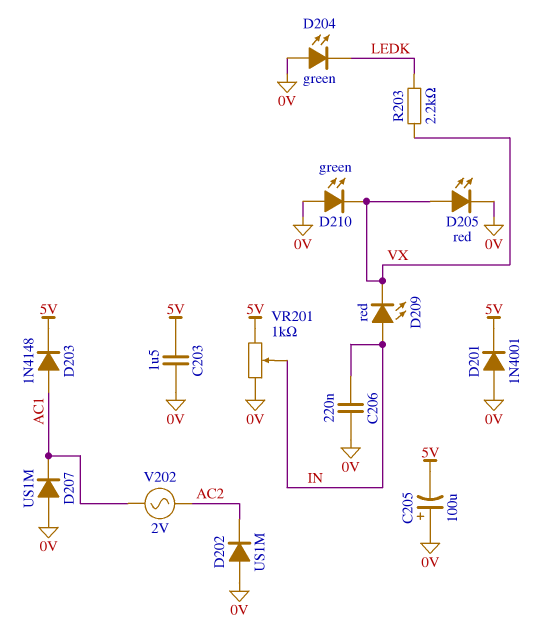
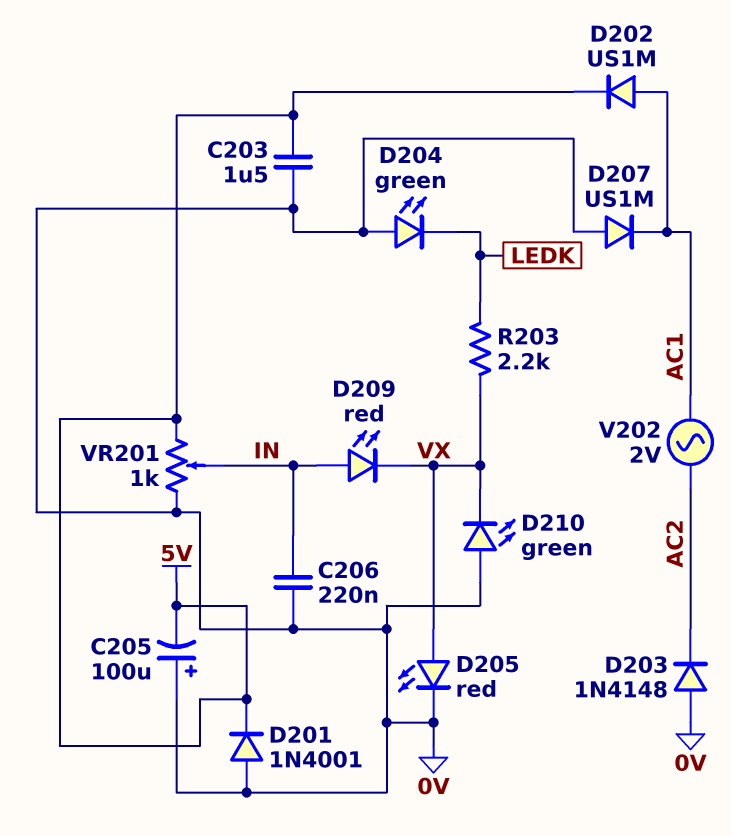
D202: diode US1M (A 0V, K AC2) -> diode US1M (A AC1, K 5V)
D203: diode 1N4148 (A AC1, K 5V) -> diode 1N4148 (A 0V, K AC2)

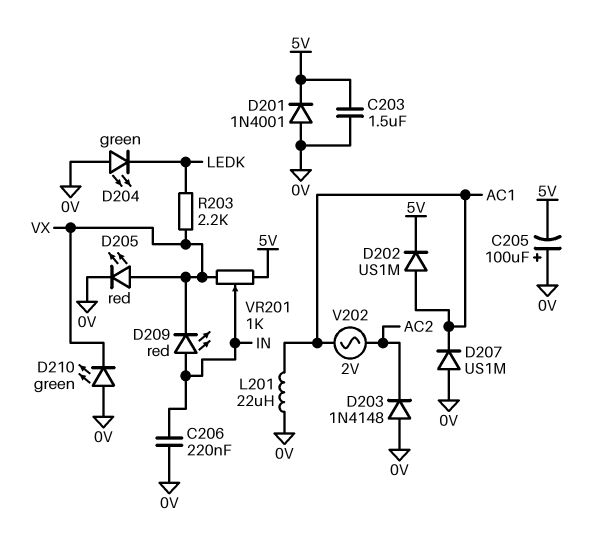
L201: none -> 22uH (0V, AC1)
VR201: 1k (0V, 5V, wiper IN) -> 1k (5V, VX, wiper IN)

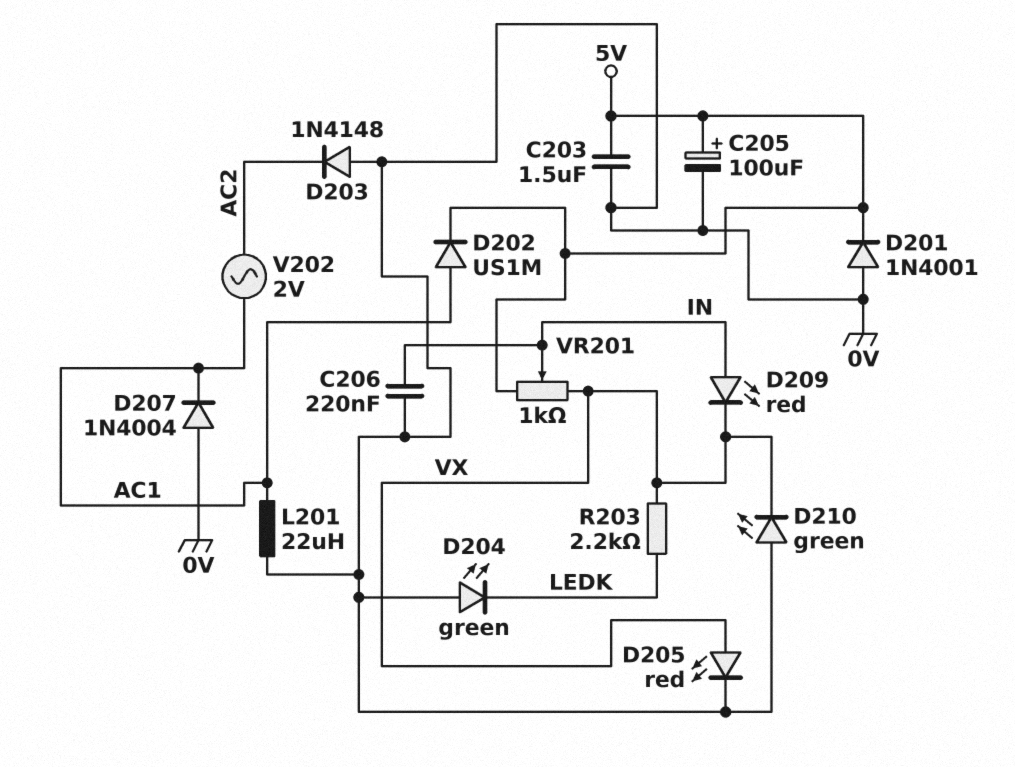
C205: 100uF (plus 0V, minus 5V) -> 100uF (plus 5V, minus 0V)
D207: diode US1M (A 0V, K AC1) -> diode 1N4004 (A 0V, K AC1)

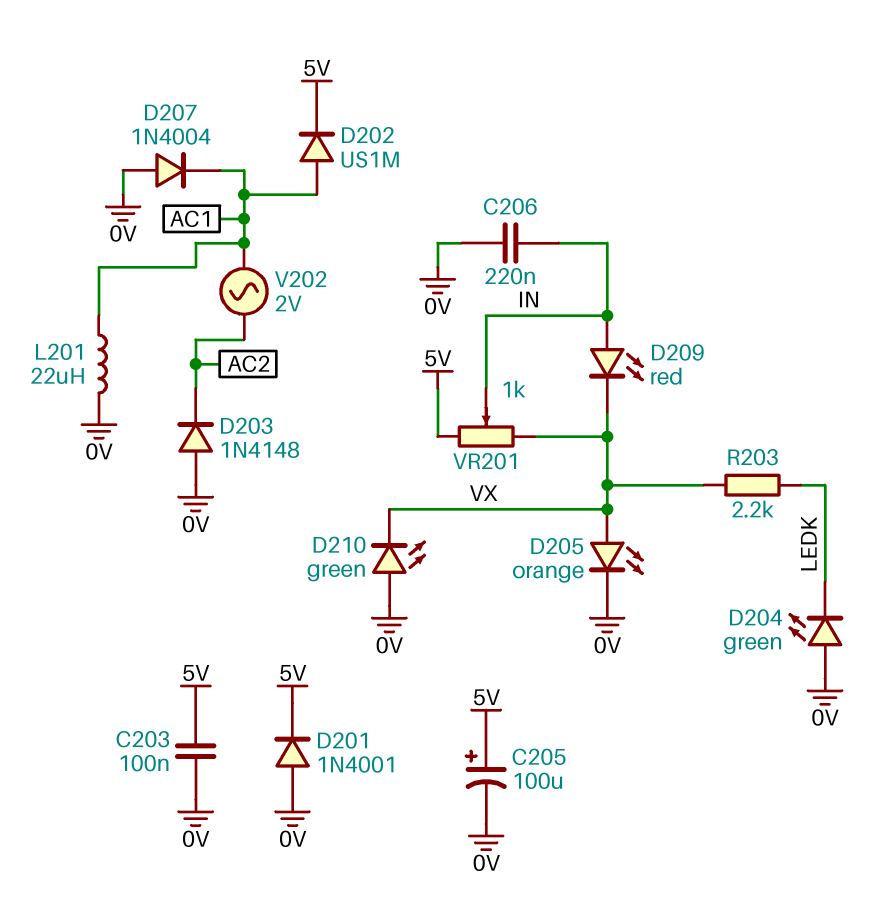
C203: 1.5uF (0V, 5V) -> 100nF (0V, 5V)
D205: LED red (A VX, K 0V) -> LED orange (A VX, K 0V)

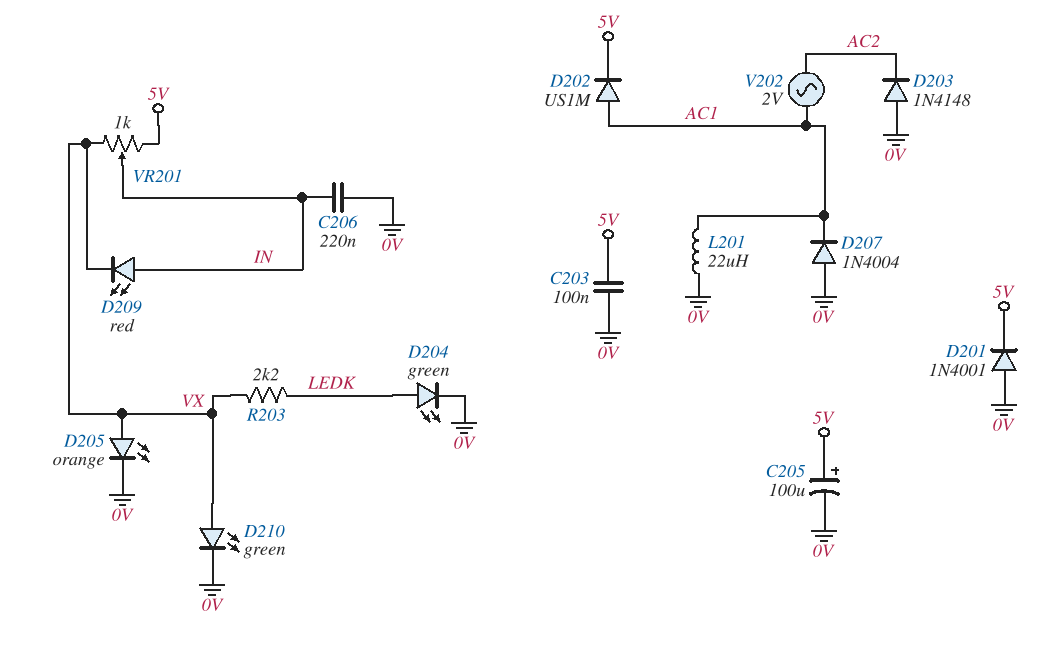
D204: LED green (A 0V, K LEDK) -> LED green (A LEDK, K 0V)
D210: LED green (A 0V, K VX) -> LED green (A VX, K 0V)

